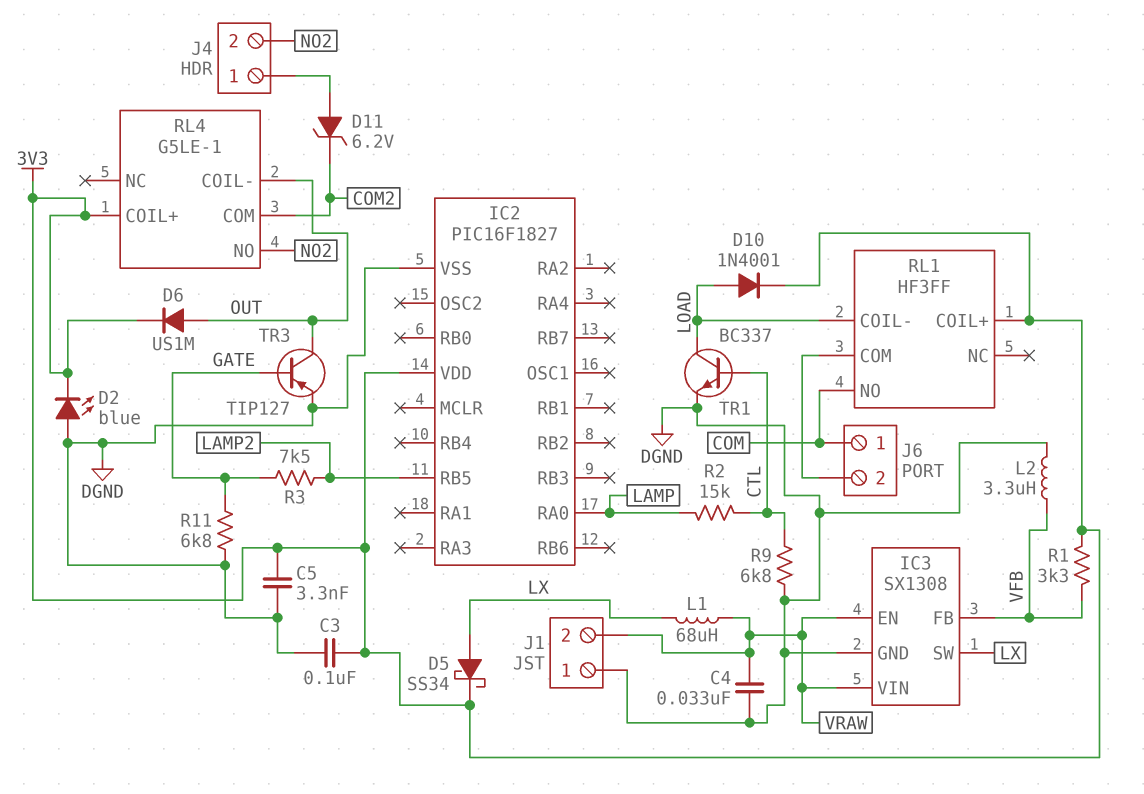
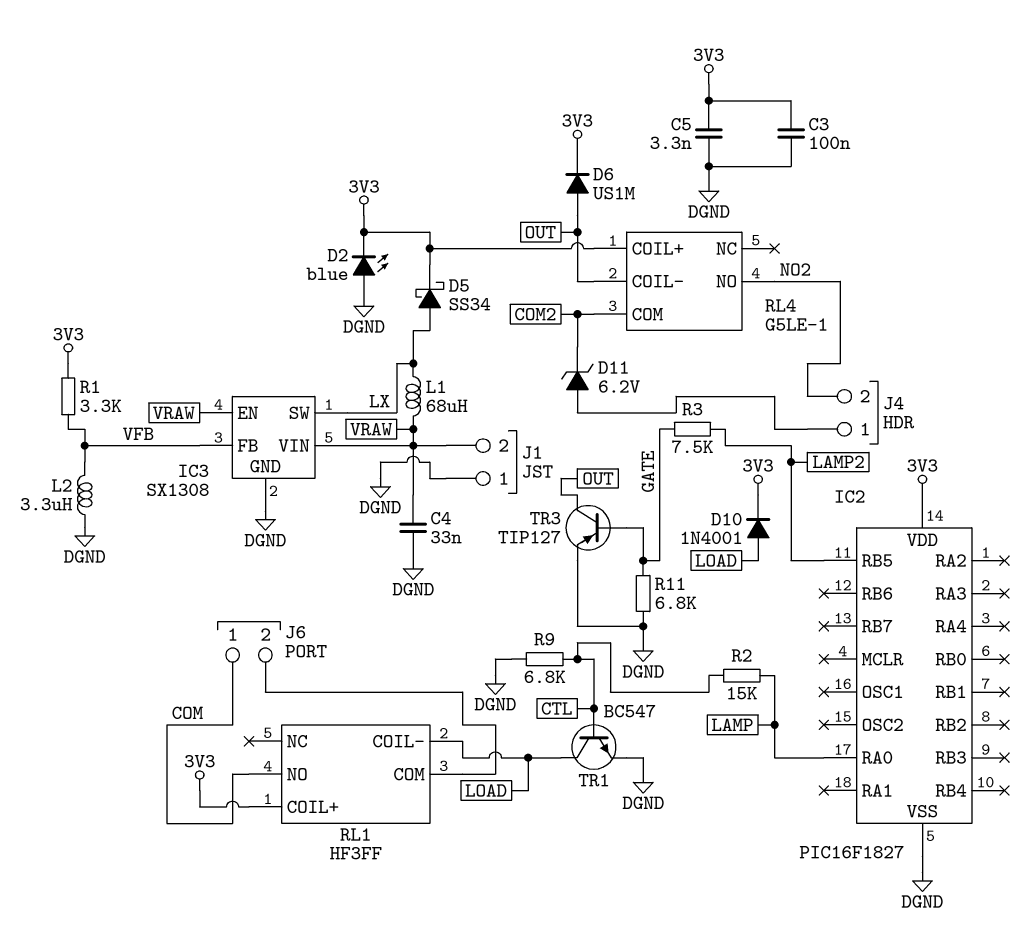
TR1: NPN BC337 (B CTL, C LOAD, E DGND) -> NPN BC547 (B CTL, C LOAD, E DGND)

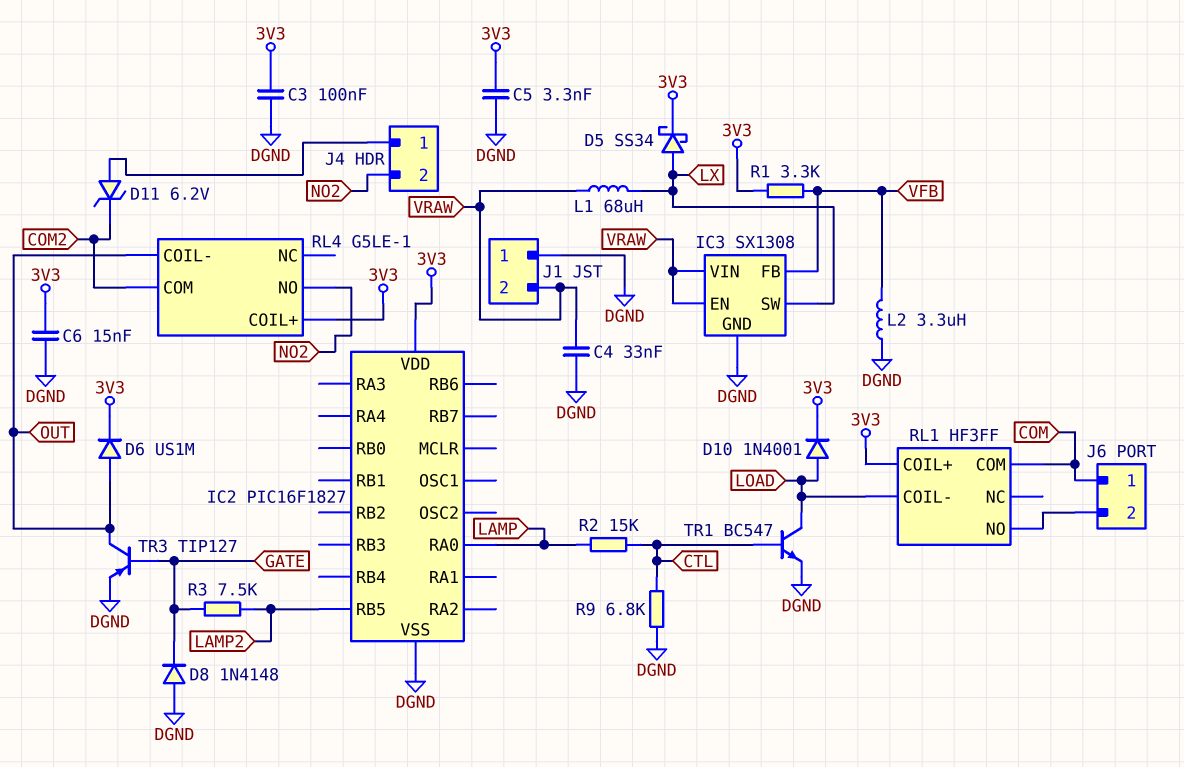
C6: none -> 15nF (3V3, DGND)
D2: LED blue (A DGND, K 3V3) -> none
D8: none -> diode 1N4148 (A DGND, K GATE)
R11: 6.8k (DGND, GATE) -> none
RL1 pin COM: J6/2 -> COM
RL1 pin NO: COM -> J6/2

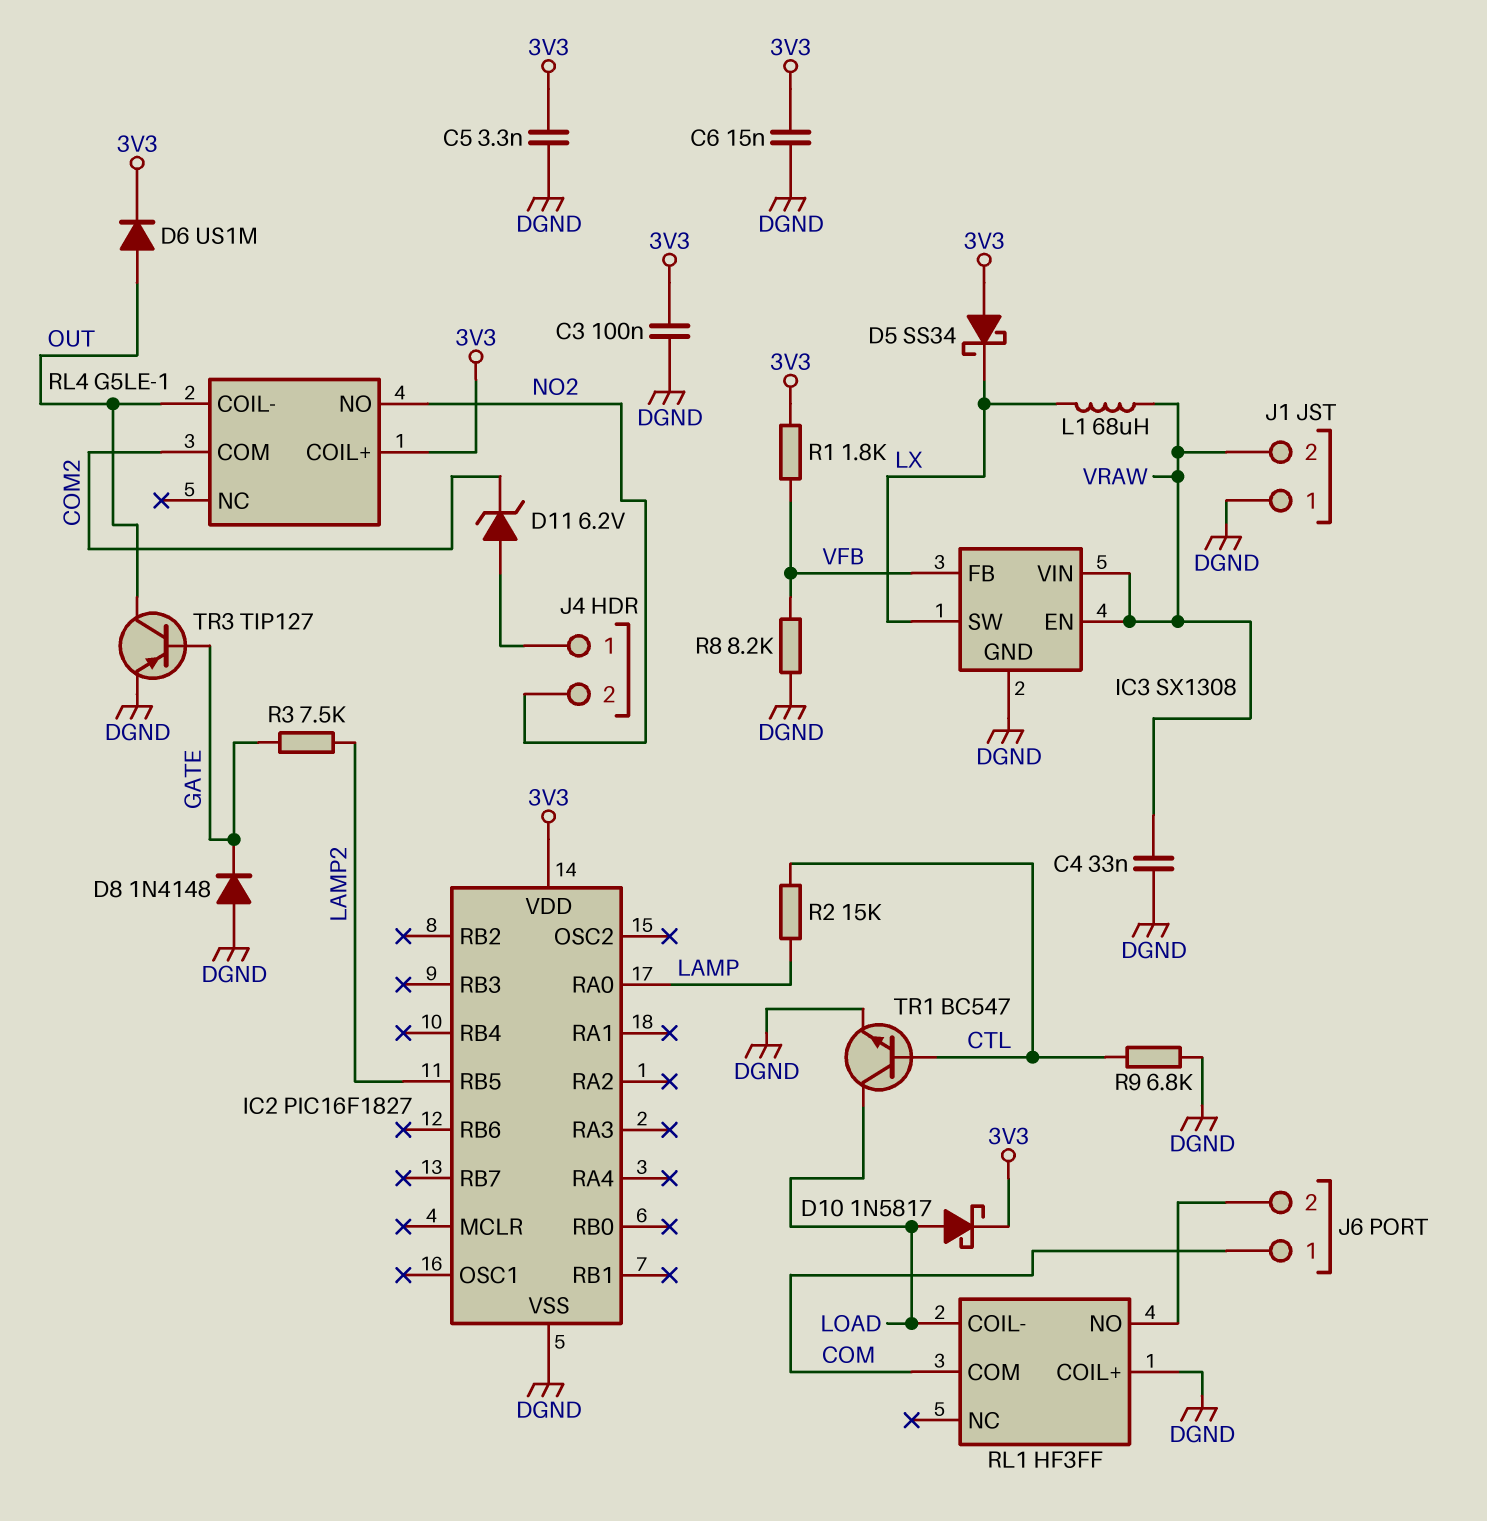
D5: schottky SS34 (A LX, K 3V3) -> schottky SS34 (A 3V3, K LX)
D10: diode 1N4001 (A LOAD, K 3V3) -> schottky 1N5817 (A LOAD, K 3V3)
L2: 3.3uH (DGND, VFB) -> none
R1: 3.3k (3V3, VFB) -> 1.8k (3V3, VFB)
R8: none -> 8.2k (DGND, VFB)
RL1 pin COIL+: 3V3 -> DGND

